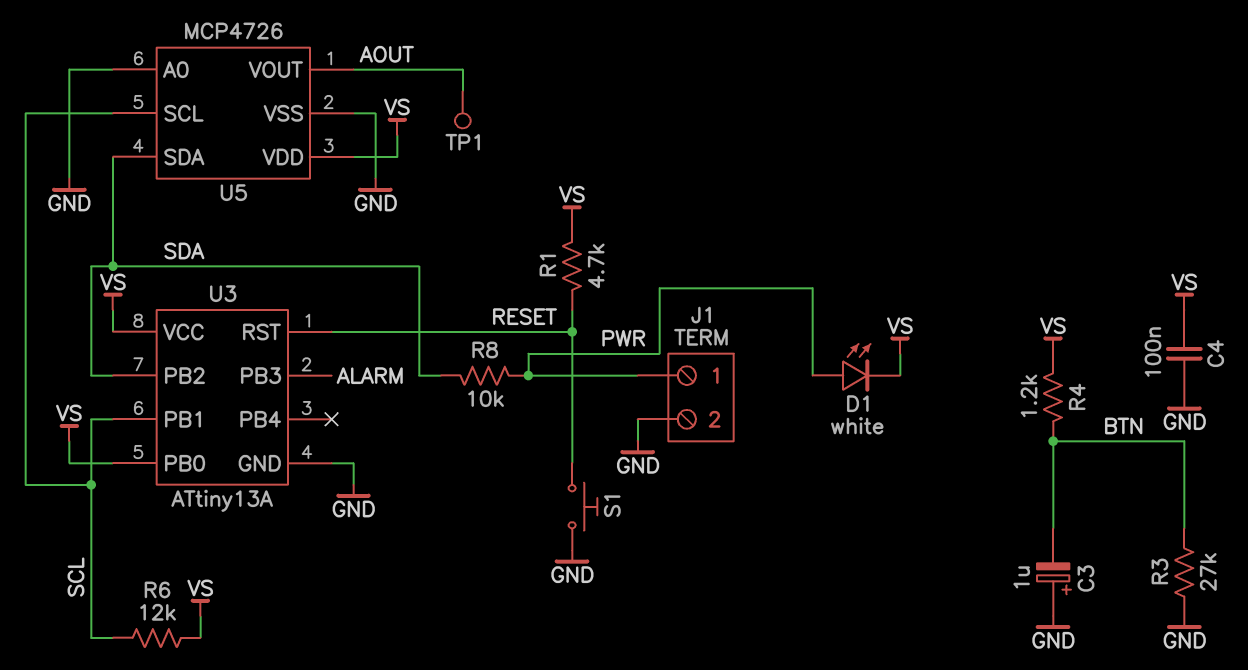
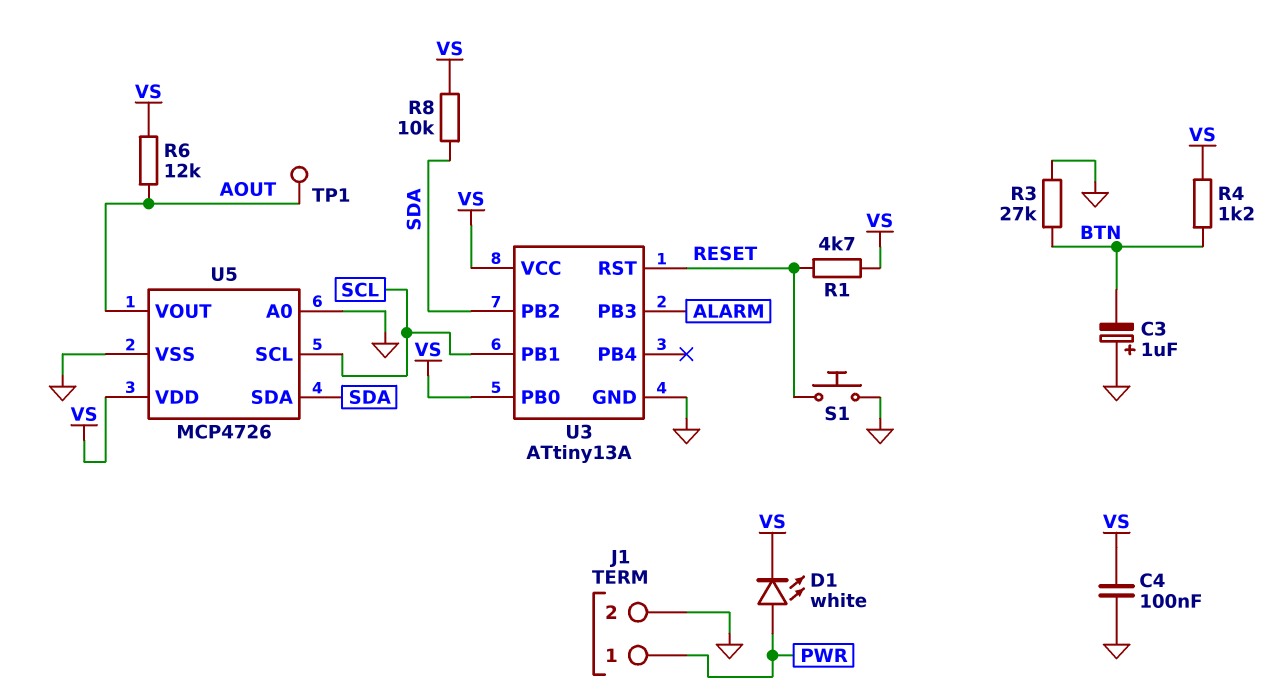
R6: 12k (SCL, VS) -> 12k (AOUT, VS)
R8: 10k (PWR, SDA) -> 10k (SDA, VS)

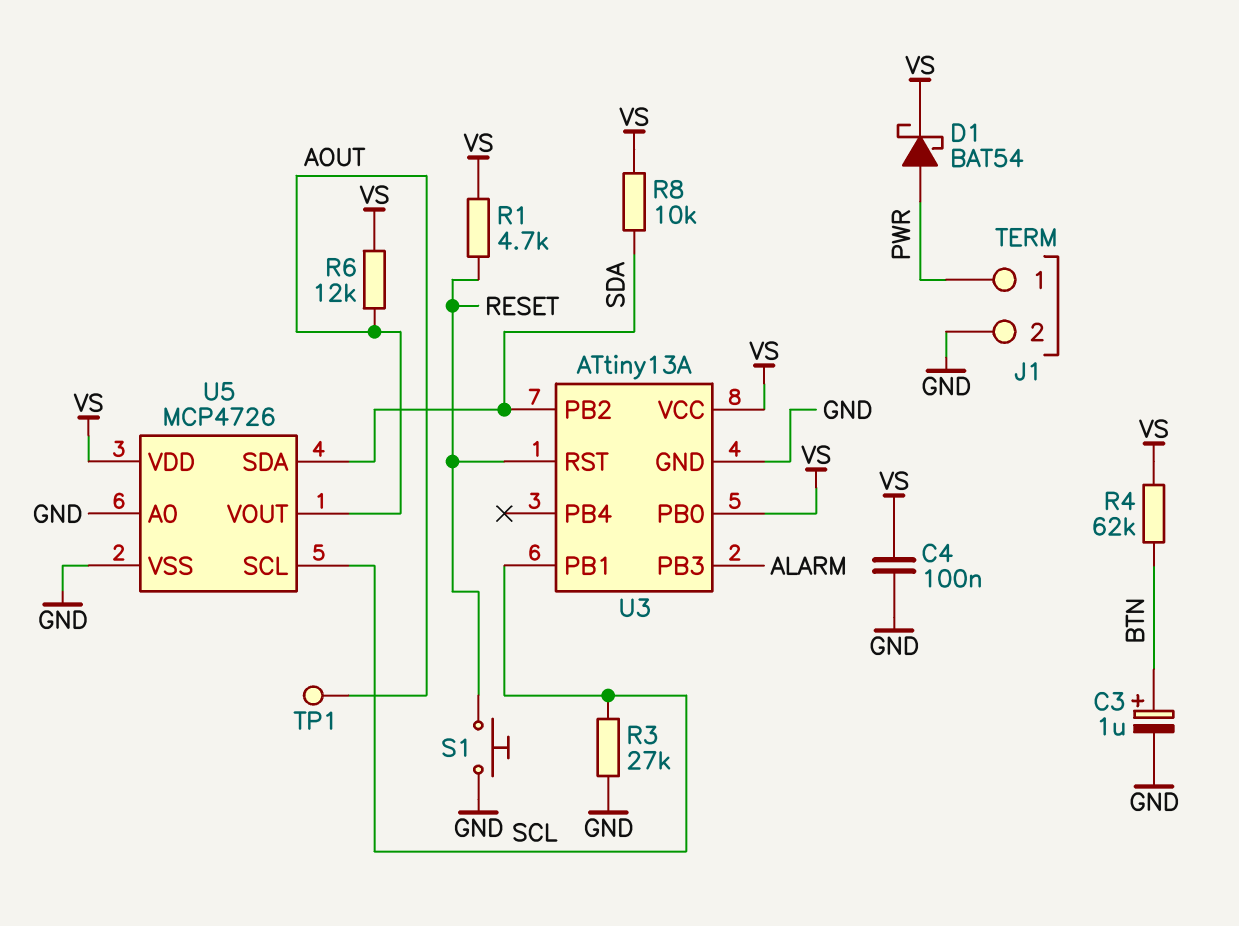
C3: 1uF (plus GND, minus BTN) -> 1uF (plus BTN, minus GND)
D1: LED white (A PWR, K VS) -> schottky BAT54 (A PWR, K VS)
R3: 27k (BTN, GND) -> 27k (GND, SCL)
R4: 1.2k (BTN, VS) -> 62k (BTN, VS)

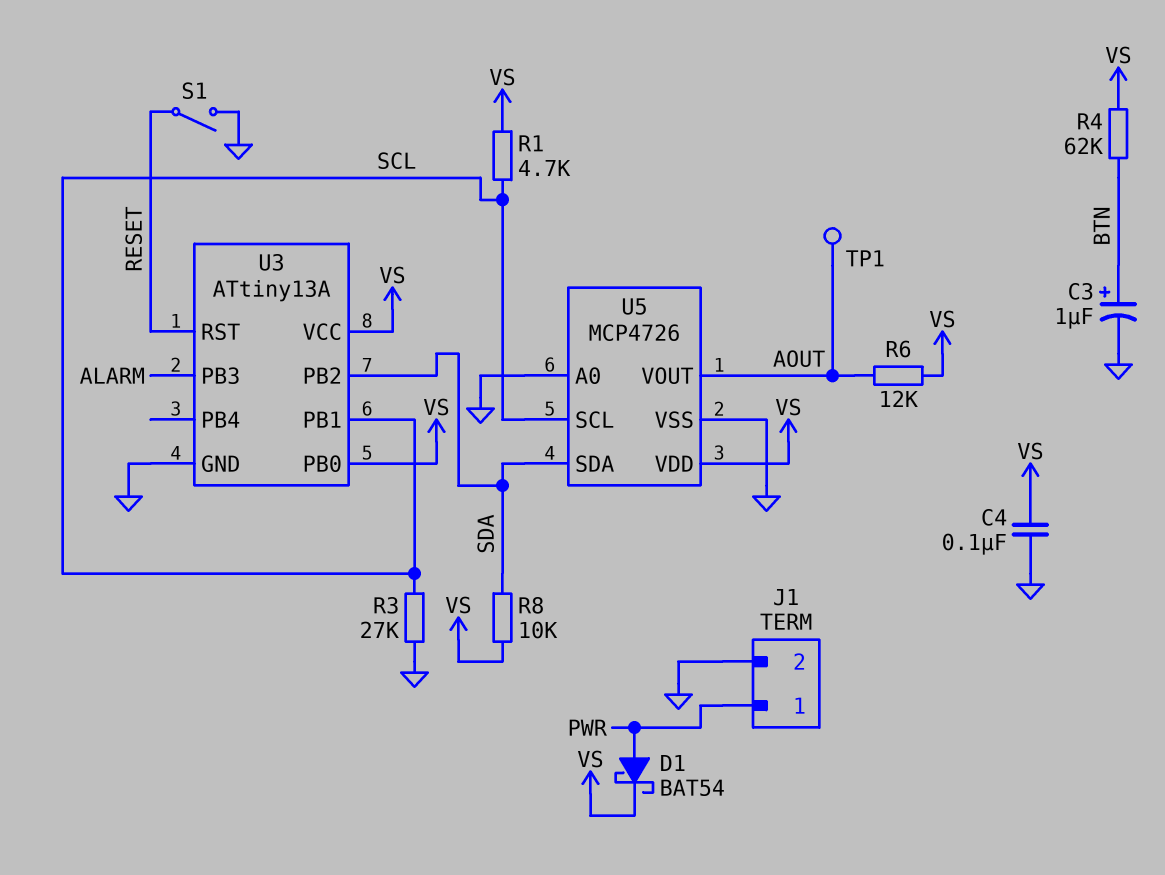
R1: 4.7k (RESET, VS) -> 4.7k (SCL, VS)
S1: button (GND, RESET) -> switch (GND, RESET)

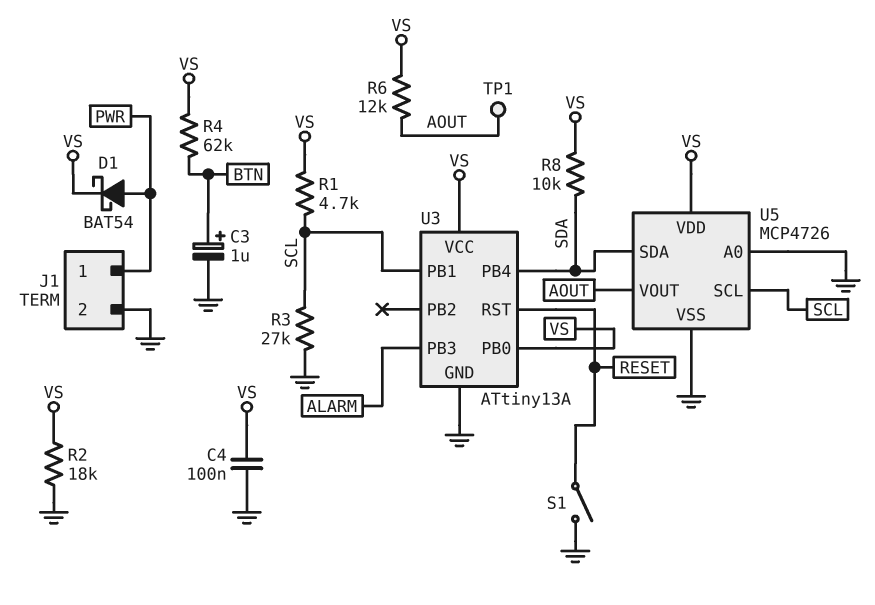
R2: none -> 18k (GND, VS)
U3 pin PB2: SDA -> none
U3 pin PB4: none -> SDA

